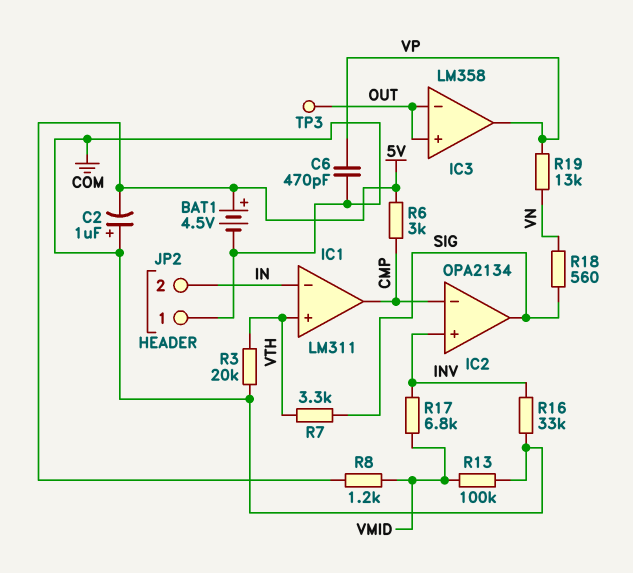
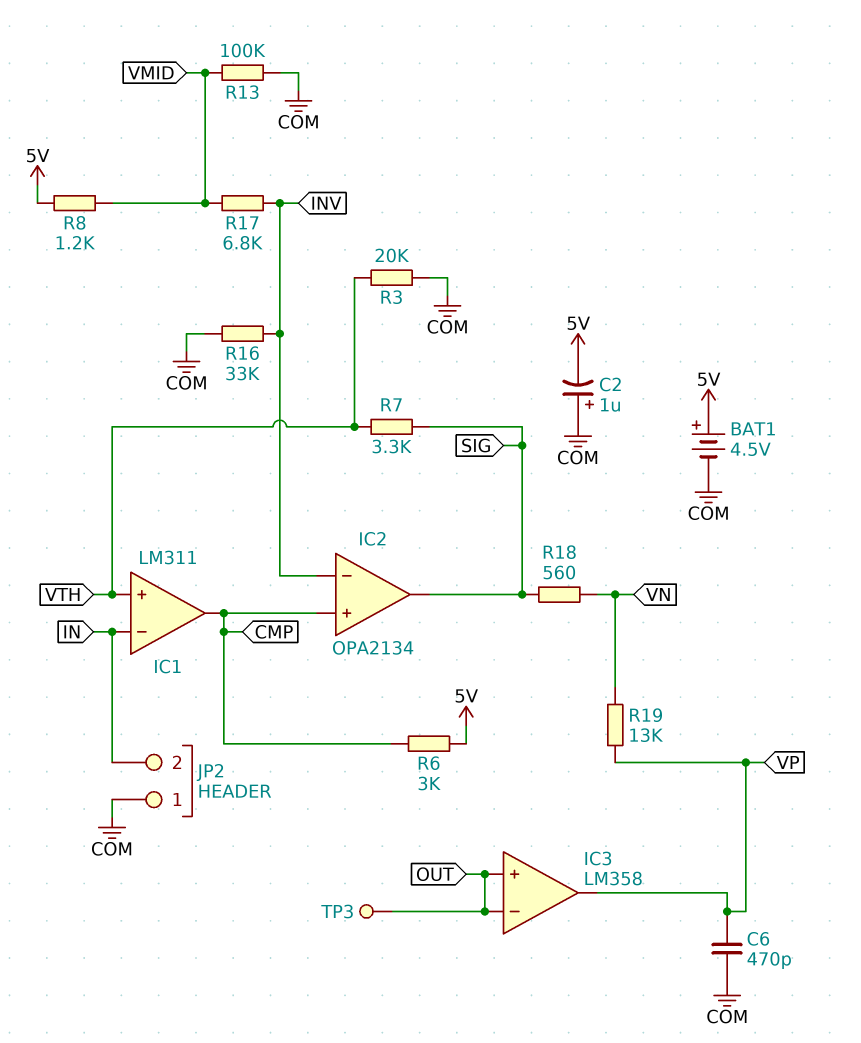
IC2 pin in+: INV -> CMP
IC2 pin in-: CMP -> INV

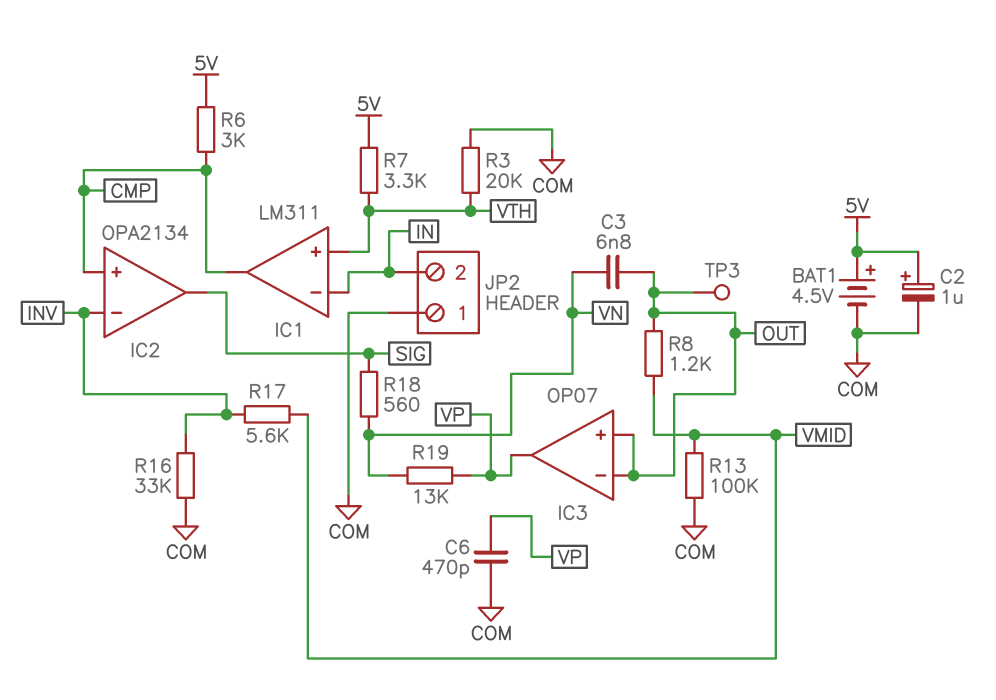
C2: 1uF (plus COM, minus 5V) -> 1uF (plus 5V, minus COM)
C3: none -> 6.8nF (OUT, VN)
IC3: LM358 -> OP07
R7: 3.3k (SIG, VTH) -> 3.3k (5V, VTH)
R8: 1.2k (5V, VMID) -> 1.2k (OUT, VMID)
R17: 6.8k (INV, VMID) -> 5.6k (INV, VMID)

